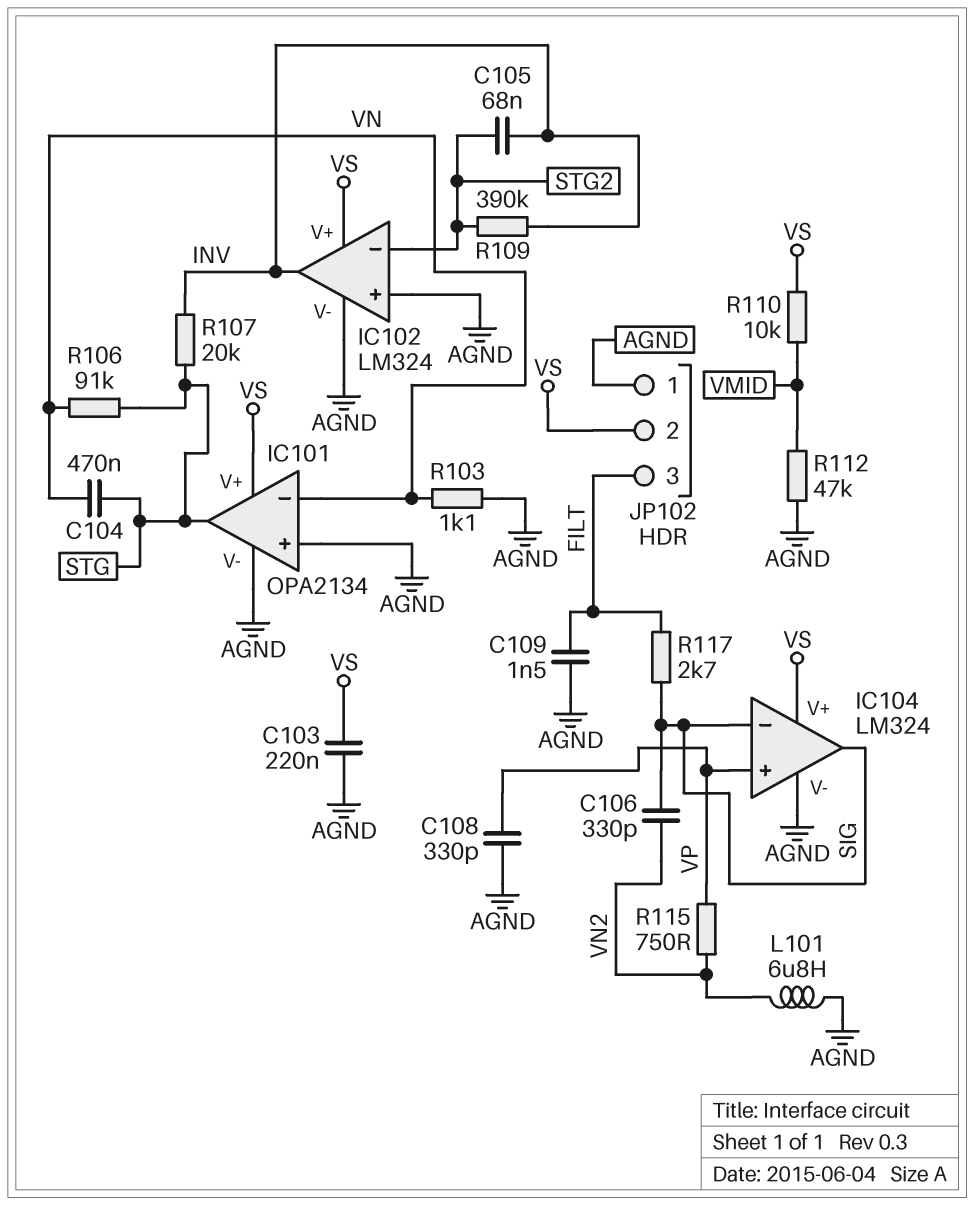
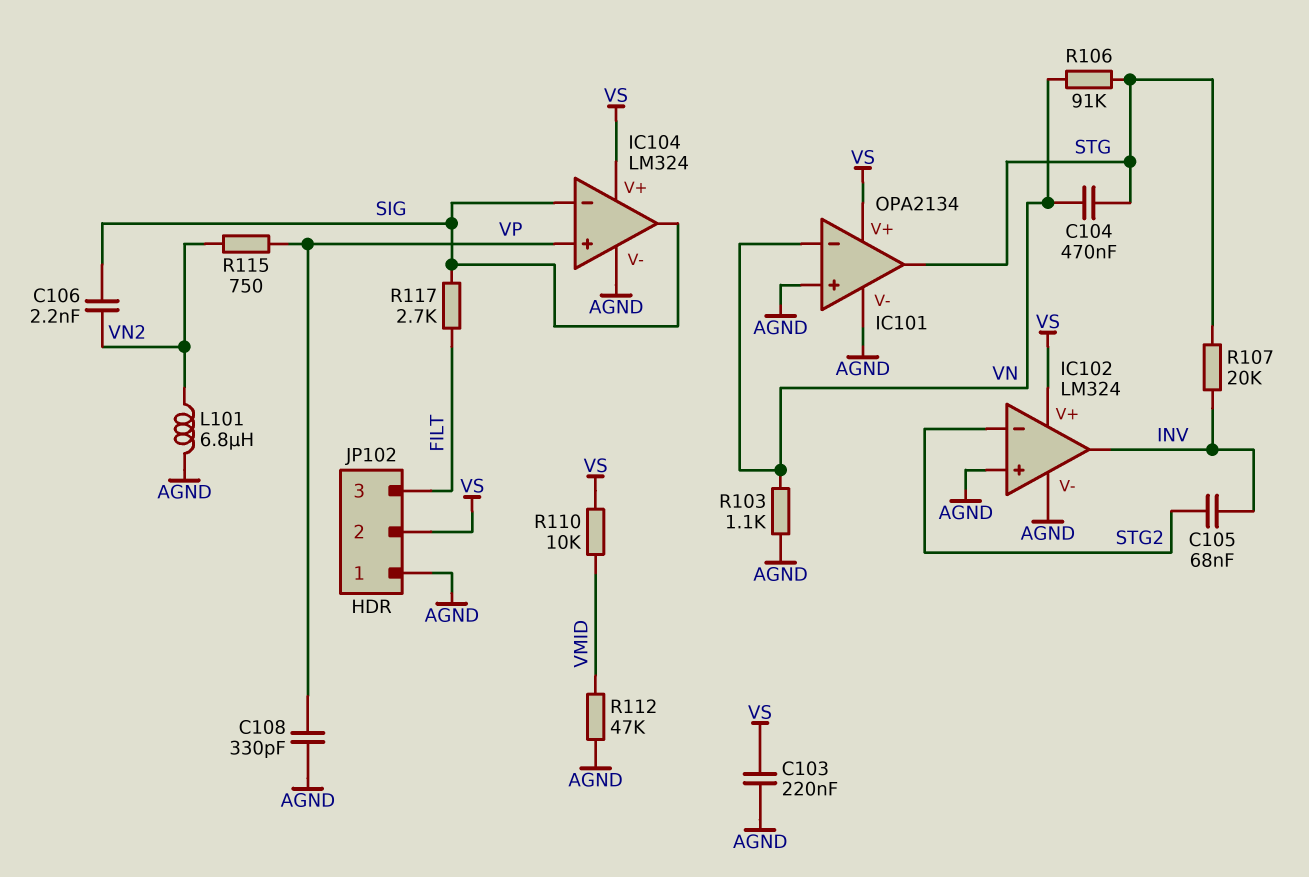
C106: 330pF (SIG, VN2) -> 2.2nF (SIG, VN2)
C109: 1.5nF (AGND, FILT) -> none
R109: 390k (INV, STG2) -> none

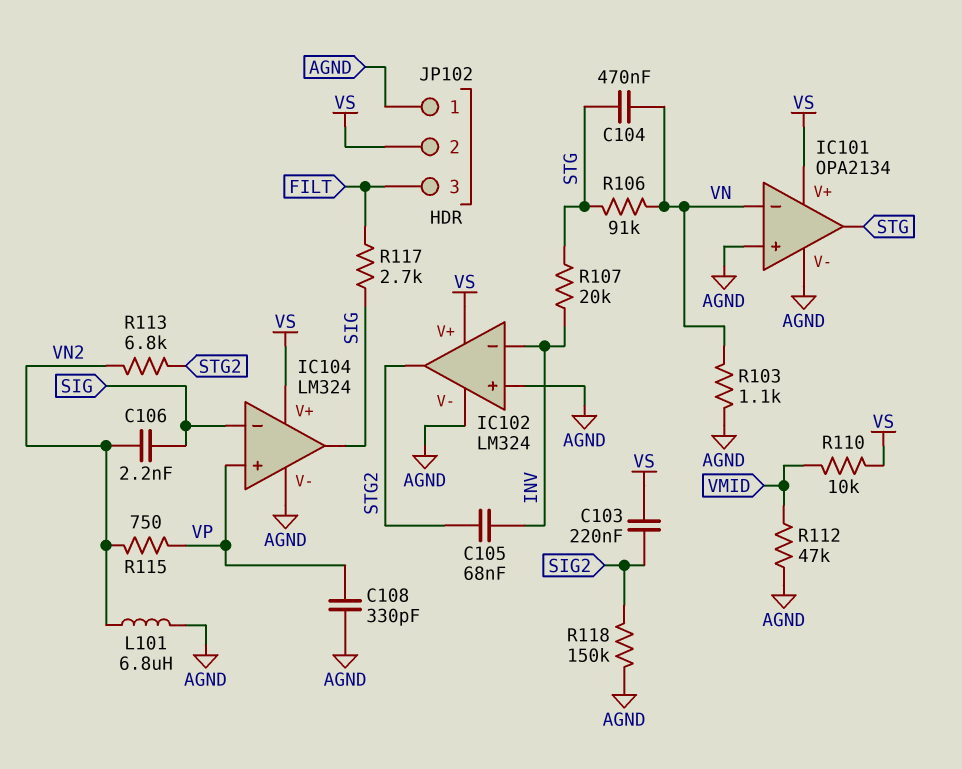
C103: 220nF (AGND, VS) -> 220nF (SIG2, VS)
IC102 pin in-: STG2 -> INV
IC102 pin out: INV -> STG2
R113: none -> 6.8k (STG2, VN2)
R118: none -> 150k (AGND, SIG2)

